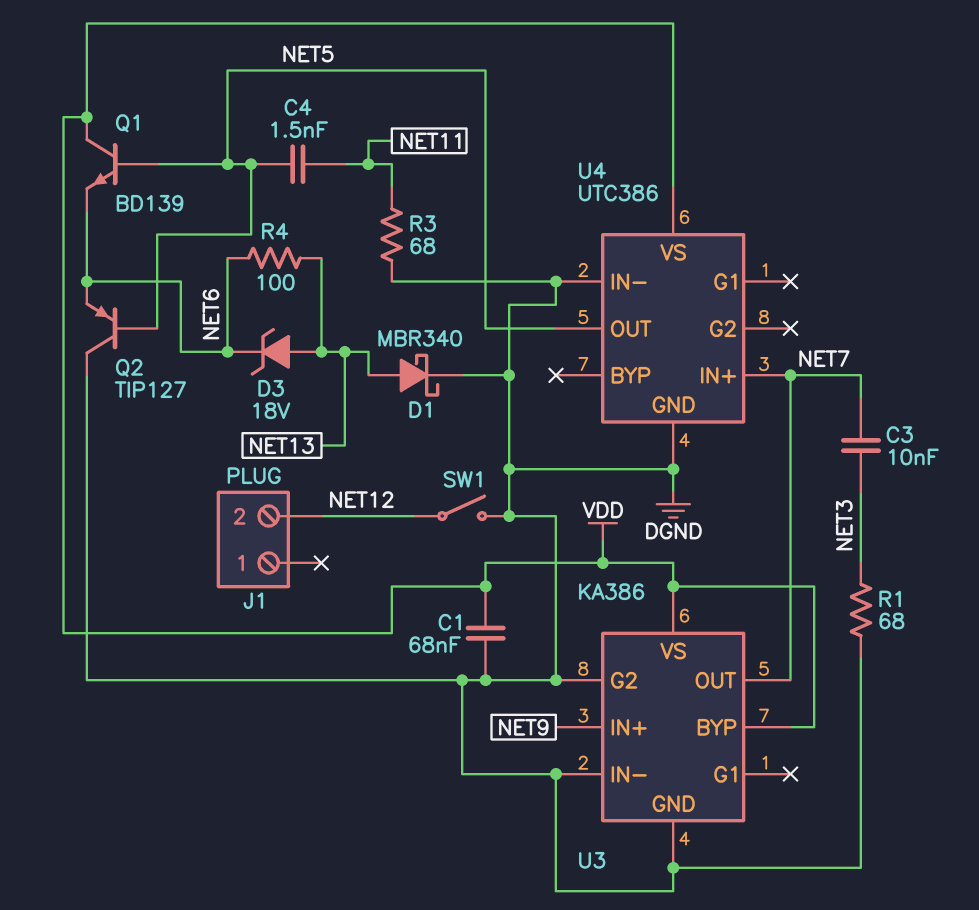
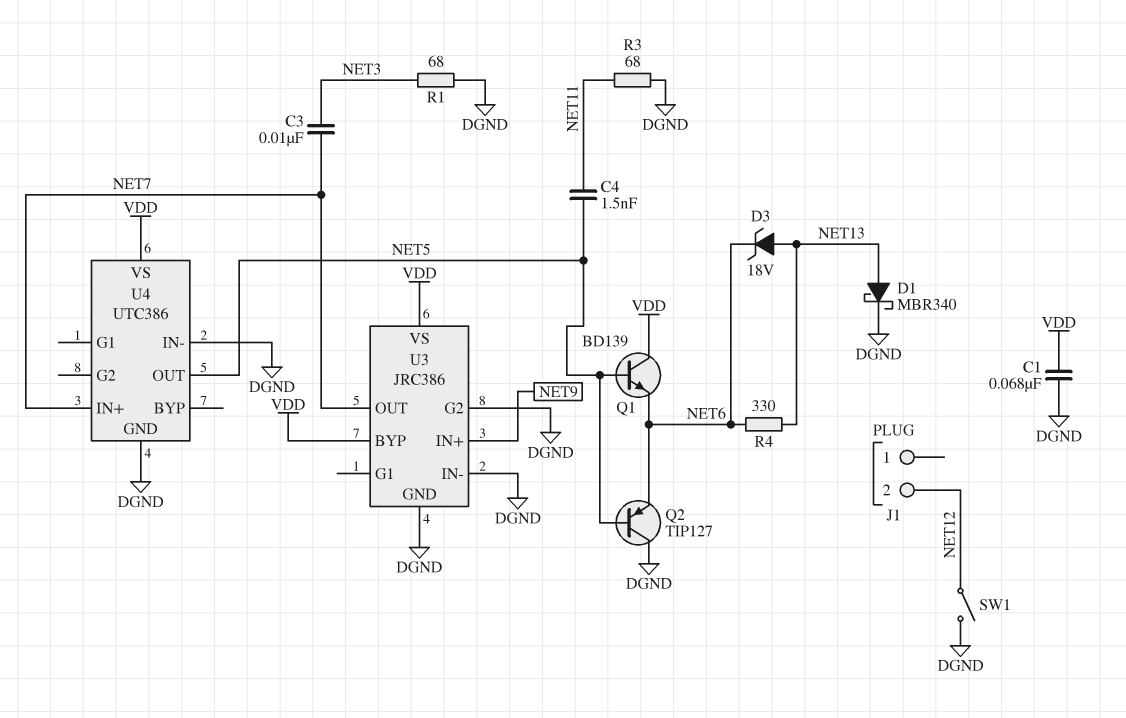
R4: 100 (NET6, NET13) -> 330 (NET6, NET13)
U3: KA386 -> JRC386

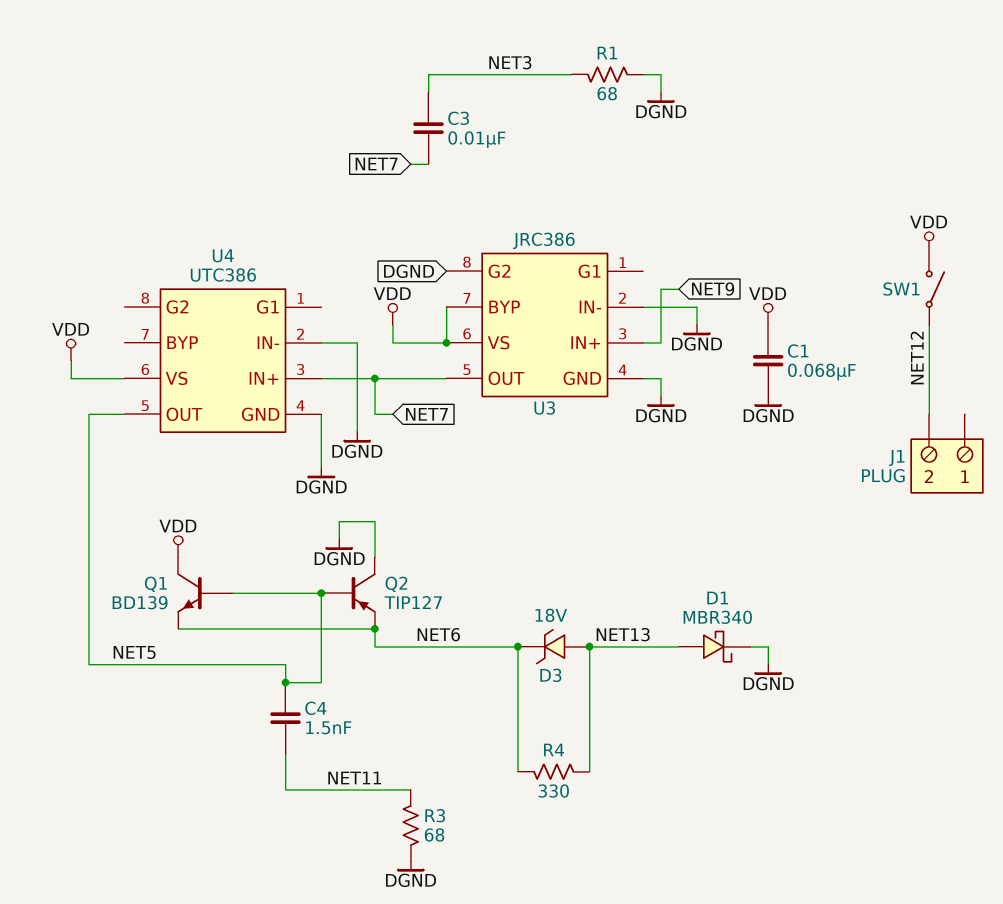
SW1: switch (DGND, NET12) -> switch (NET12, VDD)

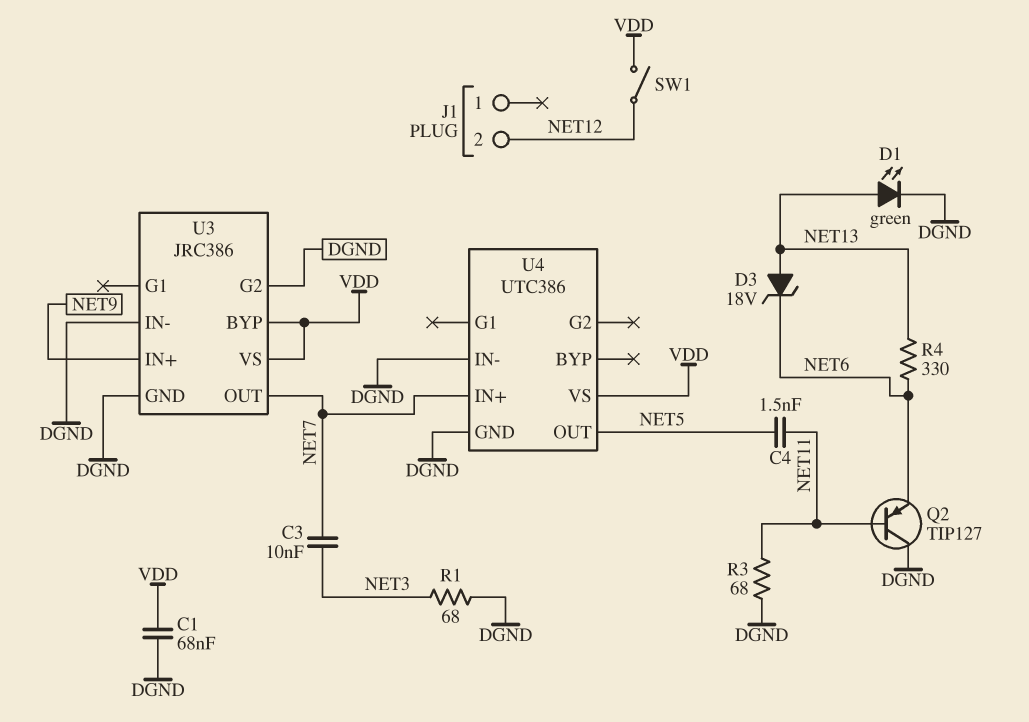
D1: schottky MBR340 (A NET13, K DGND) -> LED green (A NET13, K DGND)
Q1: NPN BD139 (B NET5, C VDD, E NET6) -> none
Q2: PNP TIP127 (B NET5, C DGND, E NET6) -> PNP TIP127 (B NET11, C DGND, E NET6)

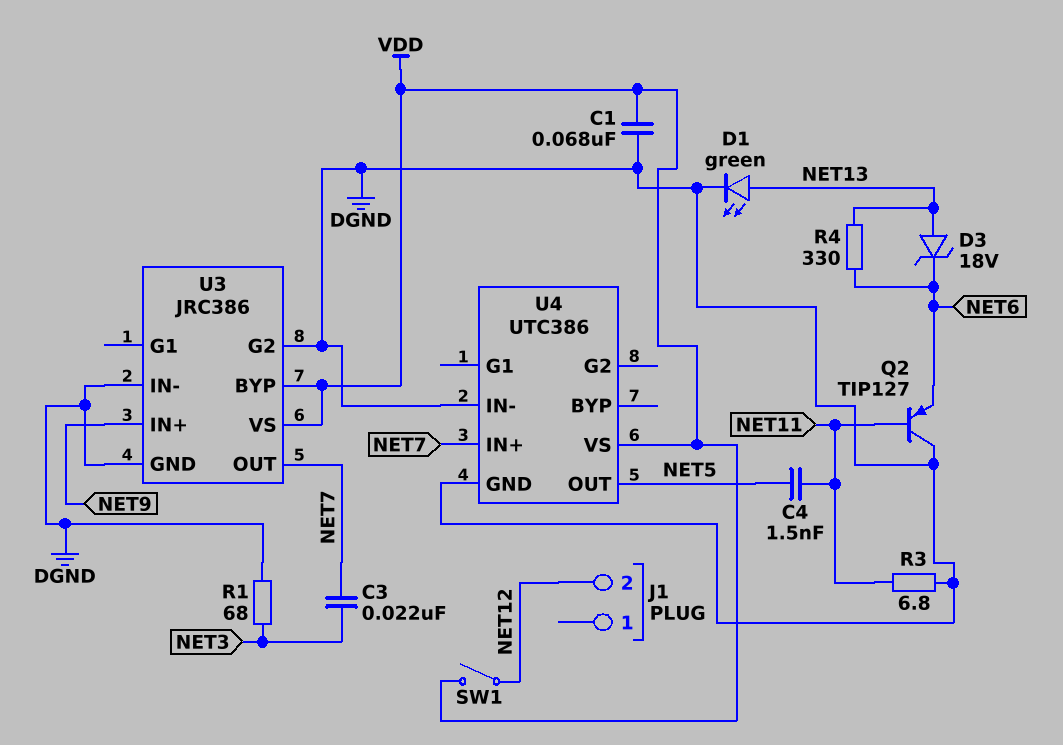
C3: 10nF (NET3, NET7) -> 22nF (NET3, NET7)
R3: 68 (DGND, NET11) -> 6.8 (DGND, NET11)

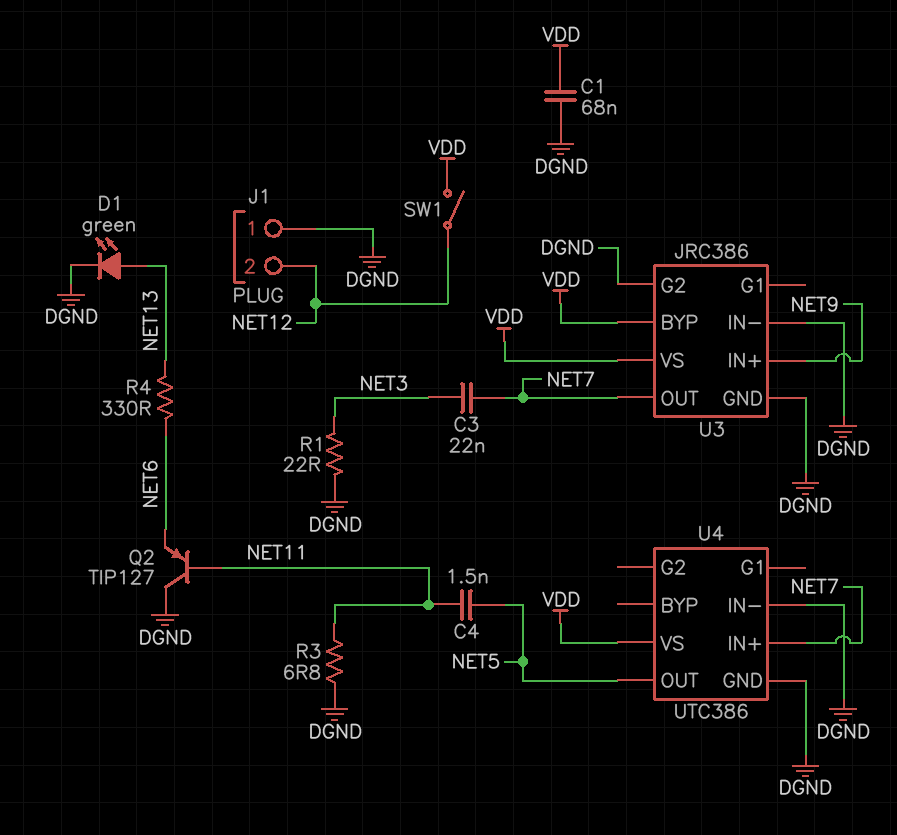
D3: zener 18V (A NET13, K NET6) -> none
J1 pin 1: none -> DGND
R1: 68 (DGND, NET3) -> 22 (DGND, NET3)

